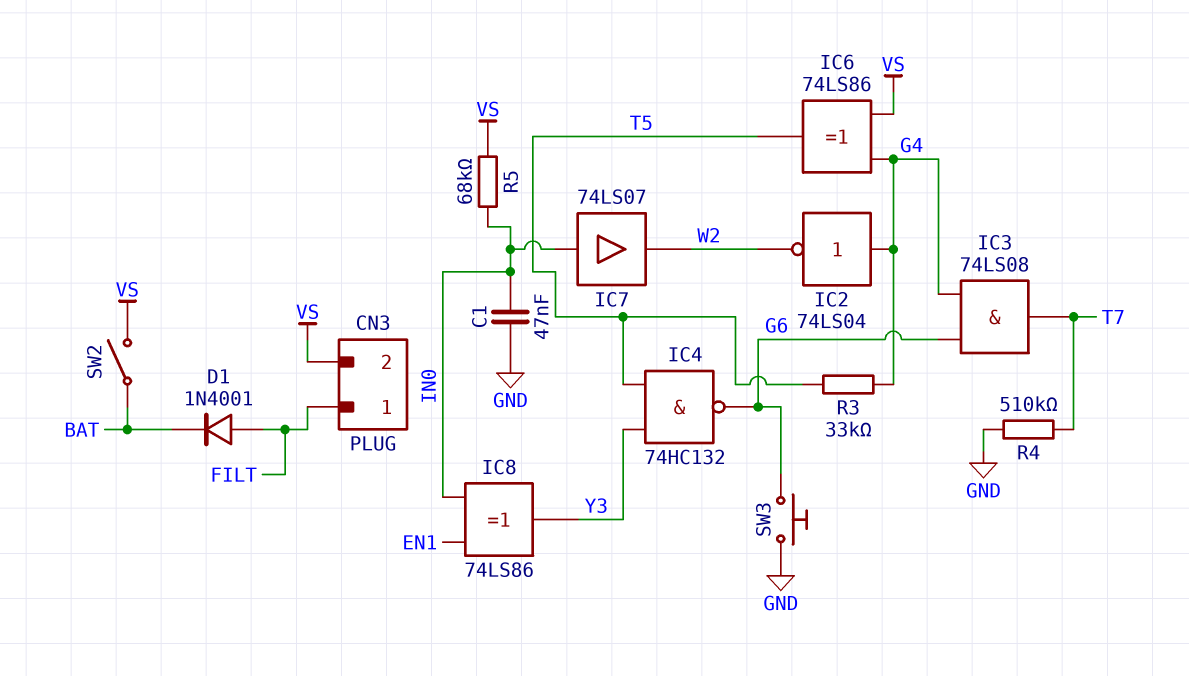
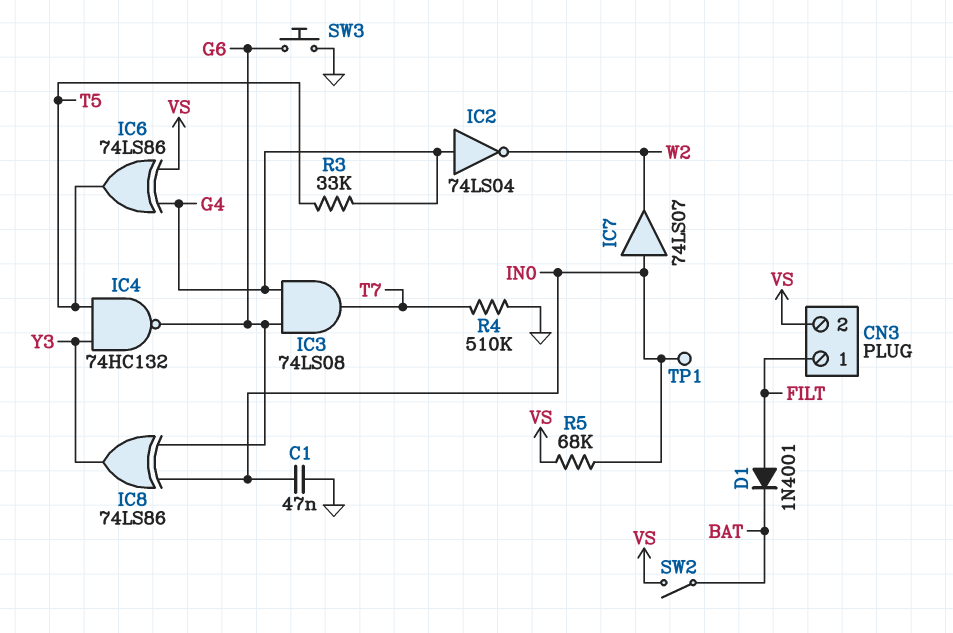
IC8: XOR 74LS86 (in EN1, in IN0, out Y3) -> XOR 74LS86 (in G6, in IN0, out Y3)
TP1: none -> test point (IN0)

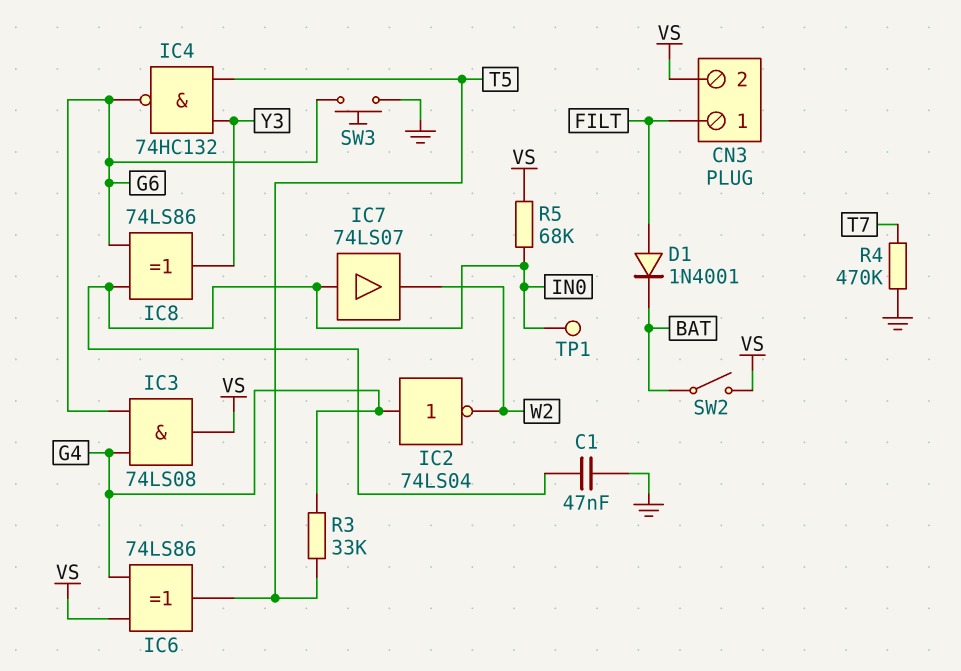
IC3: AND 74LS08 (in G4, in G6, out T7) -> AND 74LS08 (in G4, in G6, out VS)
R4: 510k (GND, T7) -> 470k (GND, T7)

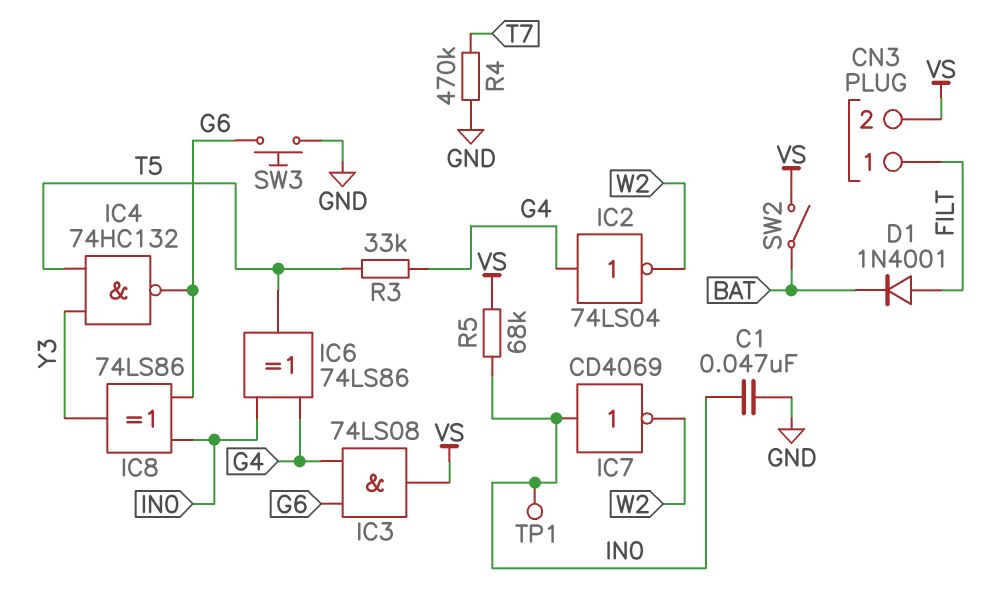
IC6: XOR 74LS86 (in G4, in VS, out T5) -> XOR 74LS86 (in G4, in IN0, out T5)
IC7: buffer 74LS07 (in IN0, out W2) -> NOT CD4069 (in IN0, out W2)

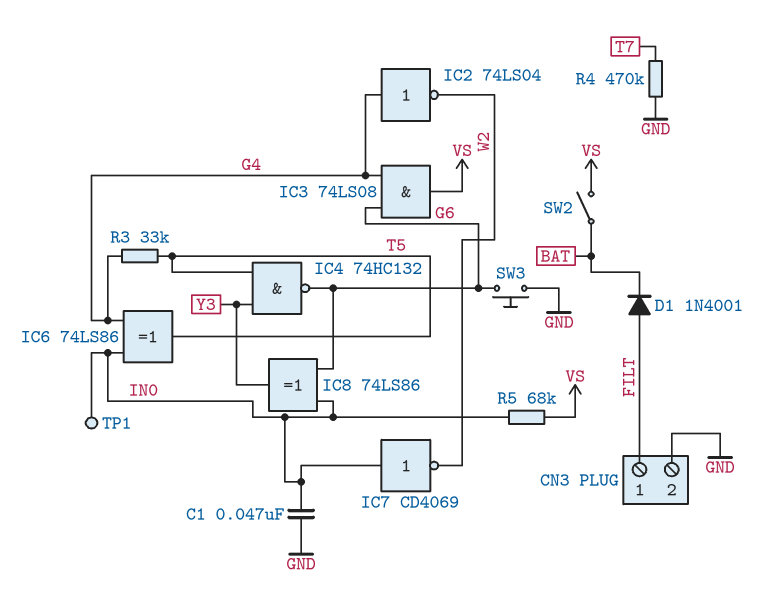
CN3 pin 2: VS -> GND

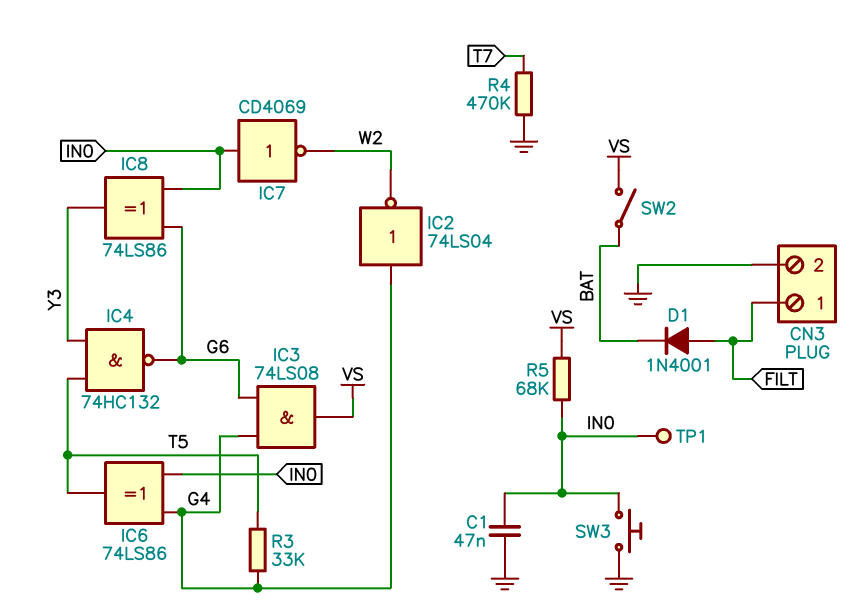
SW3: button (G6, GND) -> button (GND, IN0)

